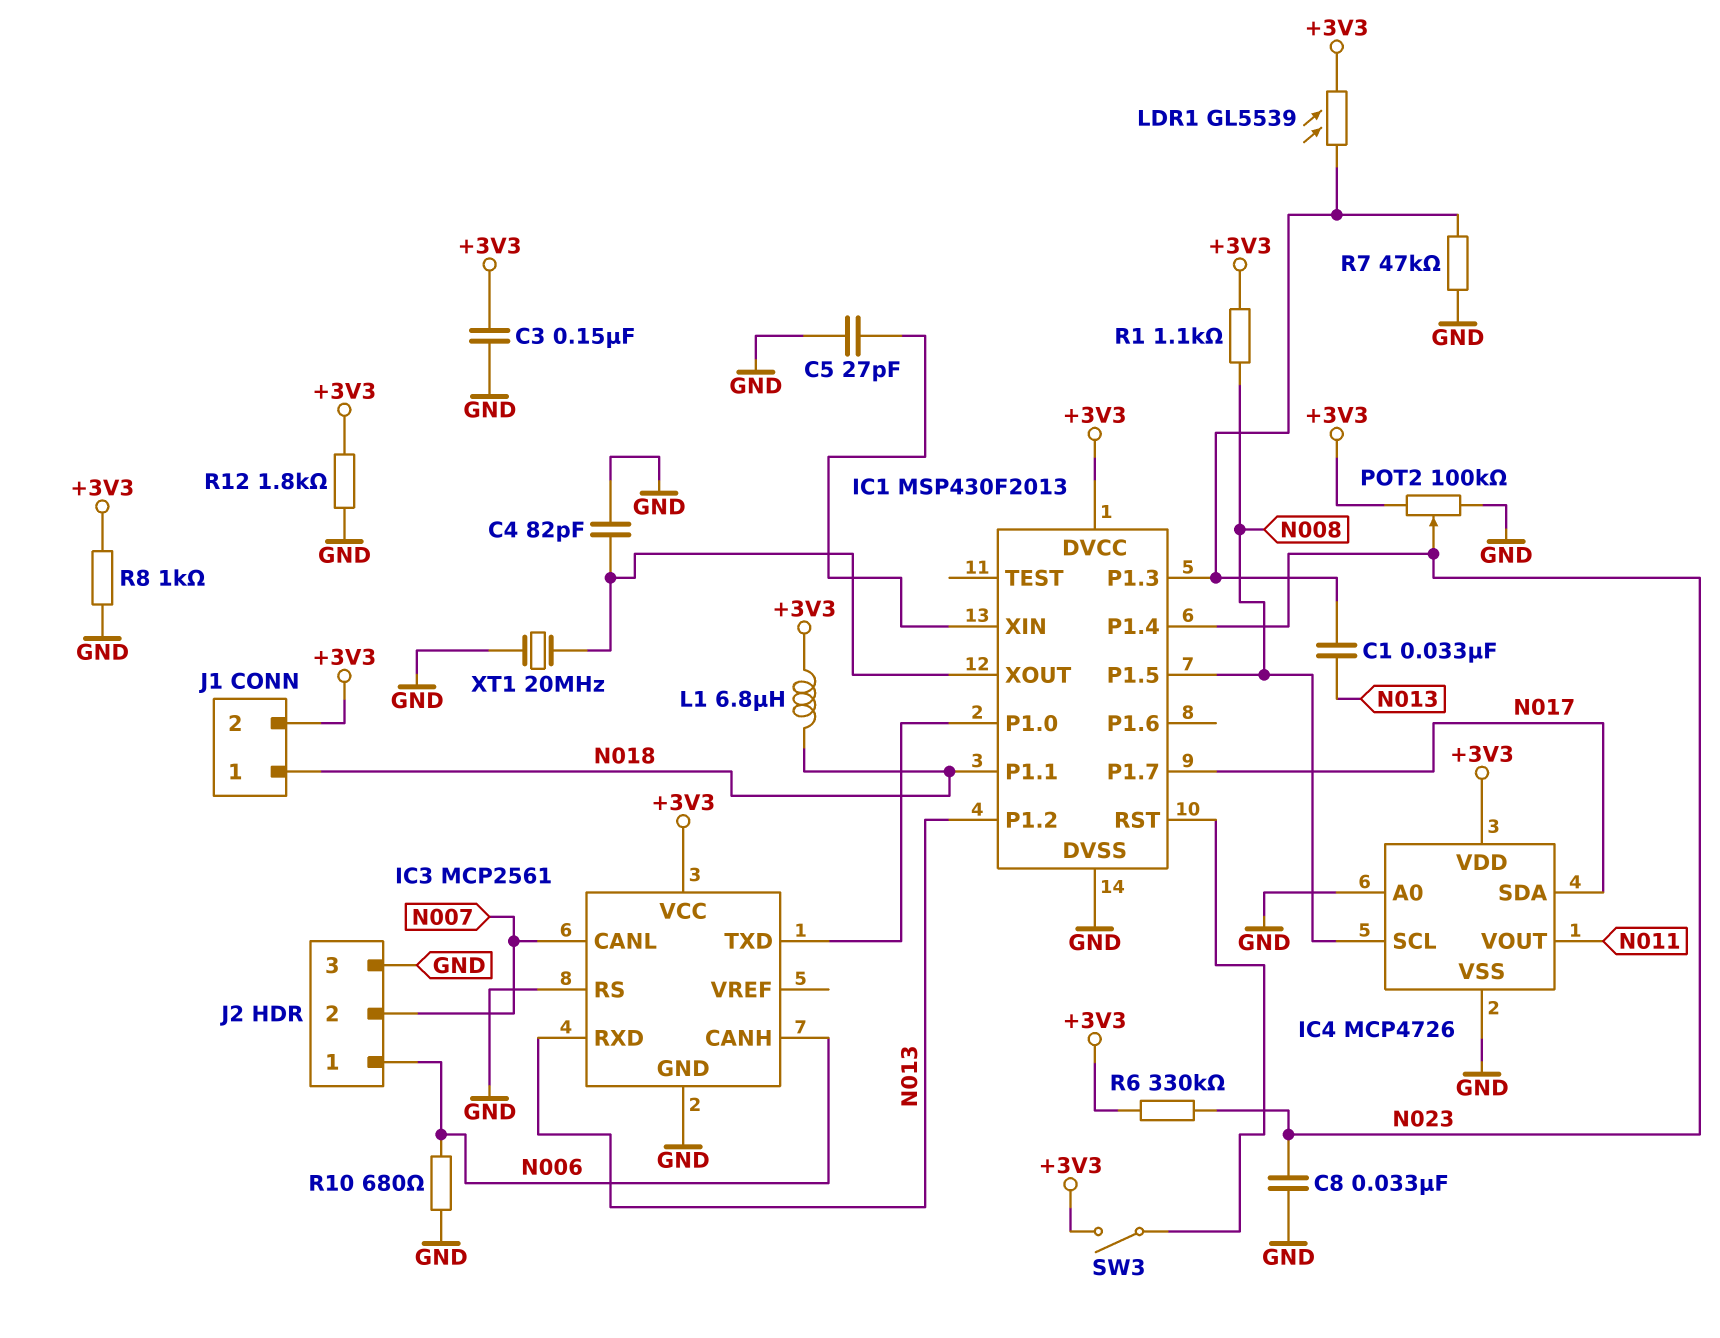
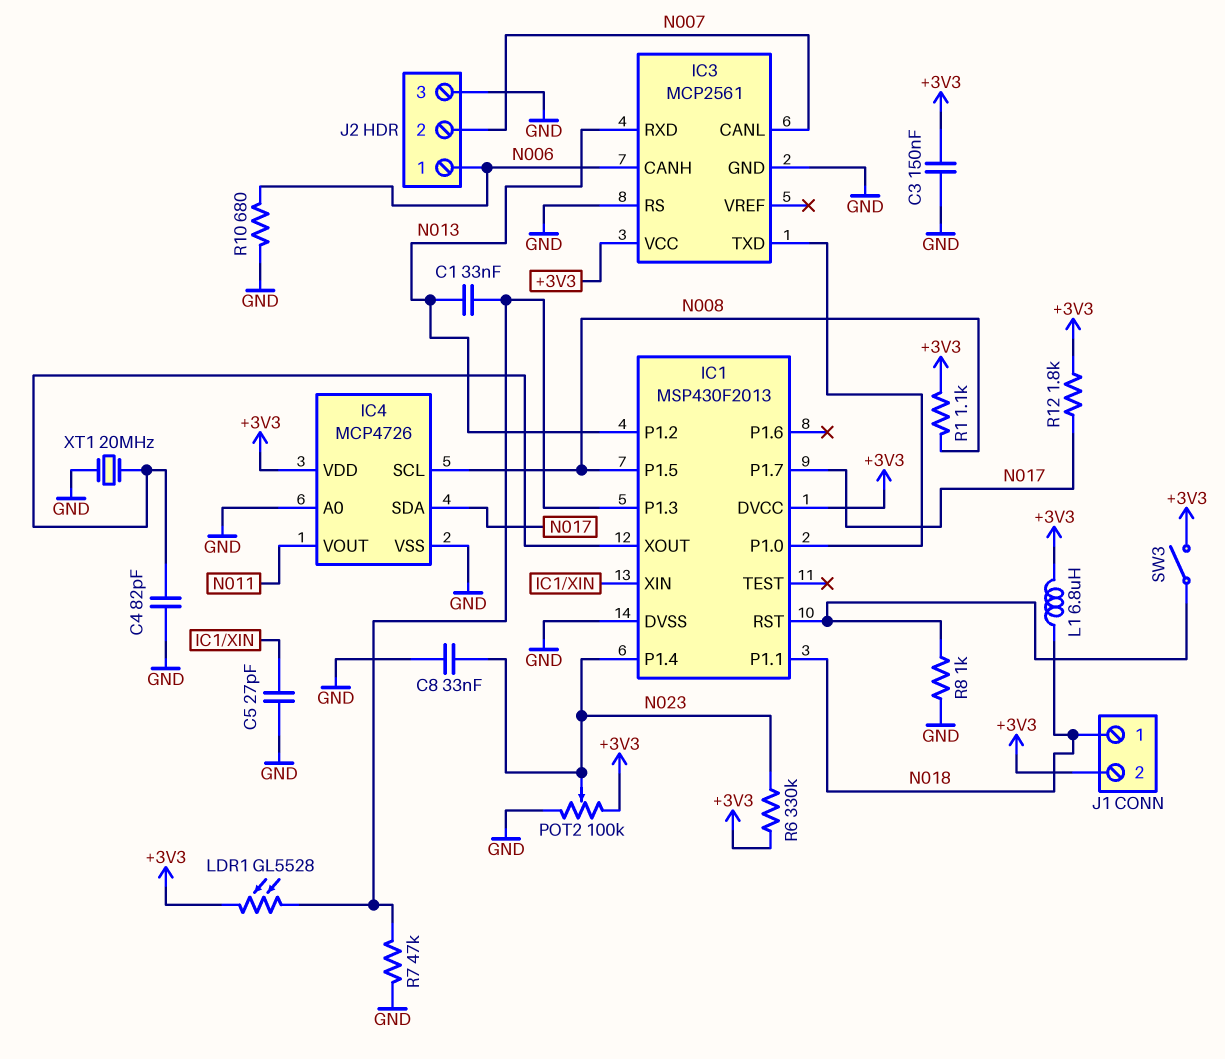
LDR1: GL5539 (+3V3, IC1/P1.3) -> GL5528 (+3V3, IC1/P1.3)
R8: 1k (+3V3, GND) -> 1k (GND, IC1/RST)
R12: 1.8k (+3V3, GND) -> 1.8k (+3V3, N017)

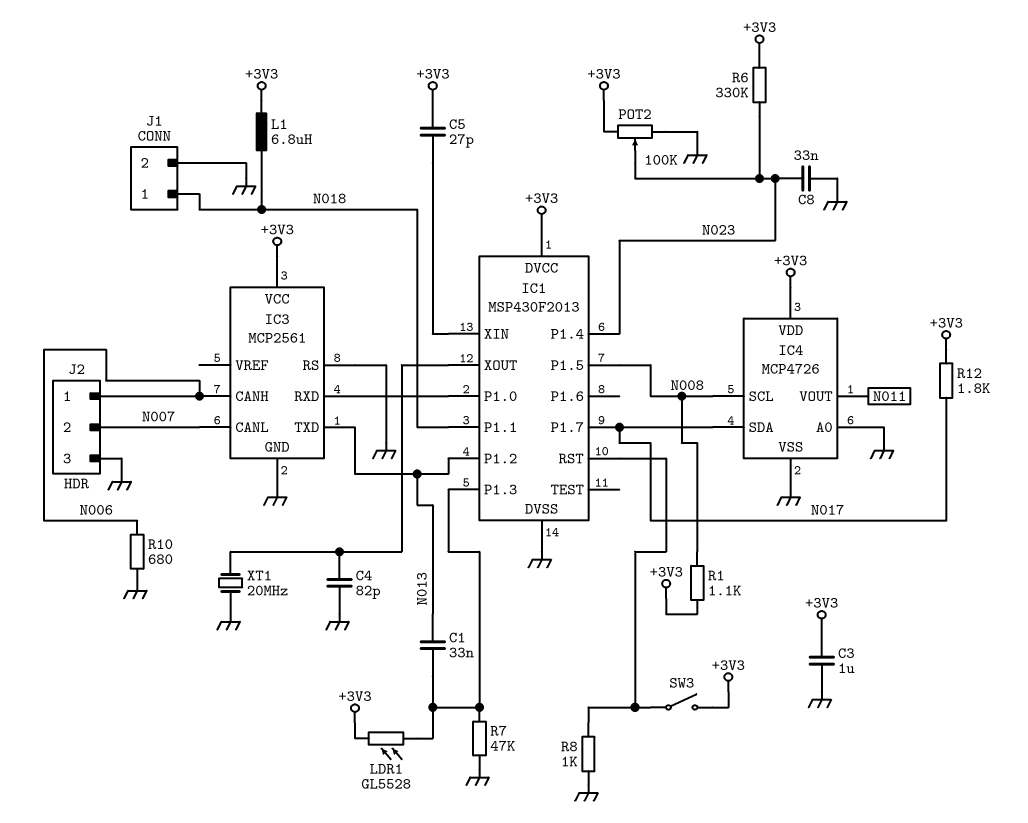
C3: 150nF (+3V3, GND) -> 1uF (+3V3, GND)
C5: 27pF (GND, IC1/XIN) -> 27pF (+3V3, IC1/XIN)
IC3 pin RXD: N013 -> IC1/P1.0
IC3 pin TXD: IC1/P1.0 -> N013
J1 pin 2: +3V3 -> GND

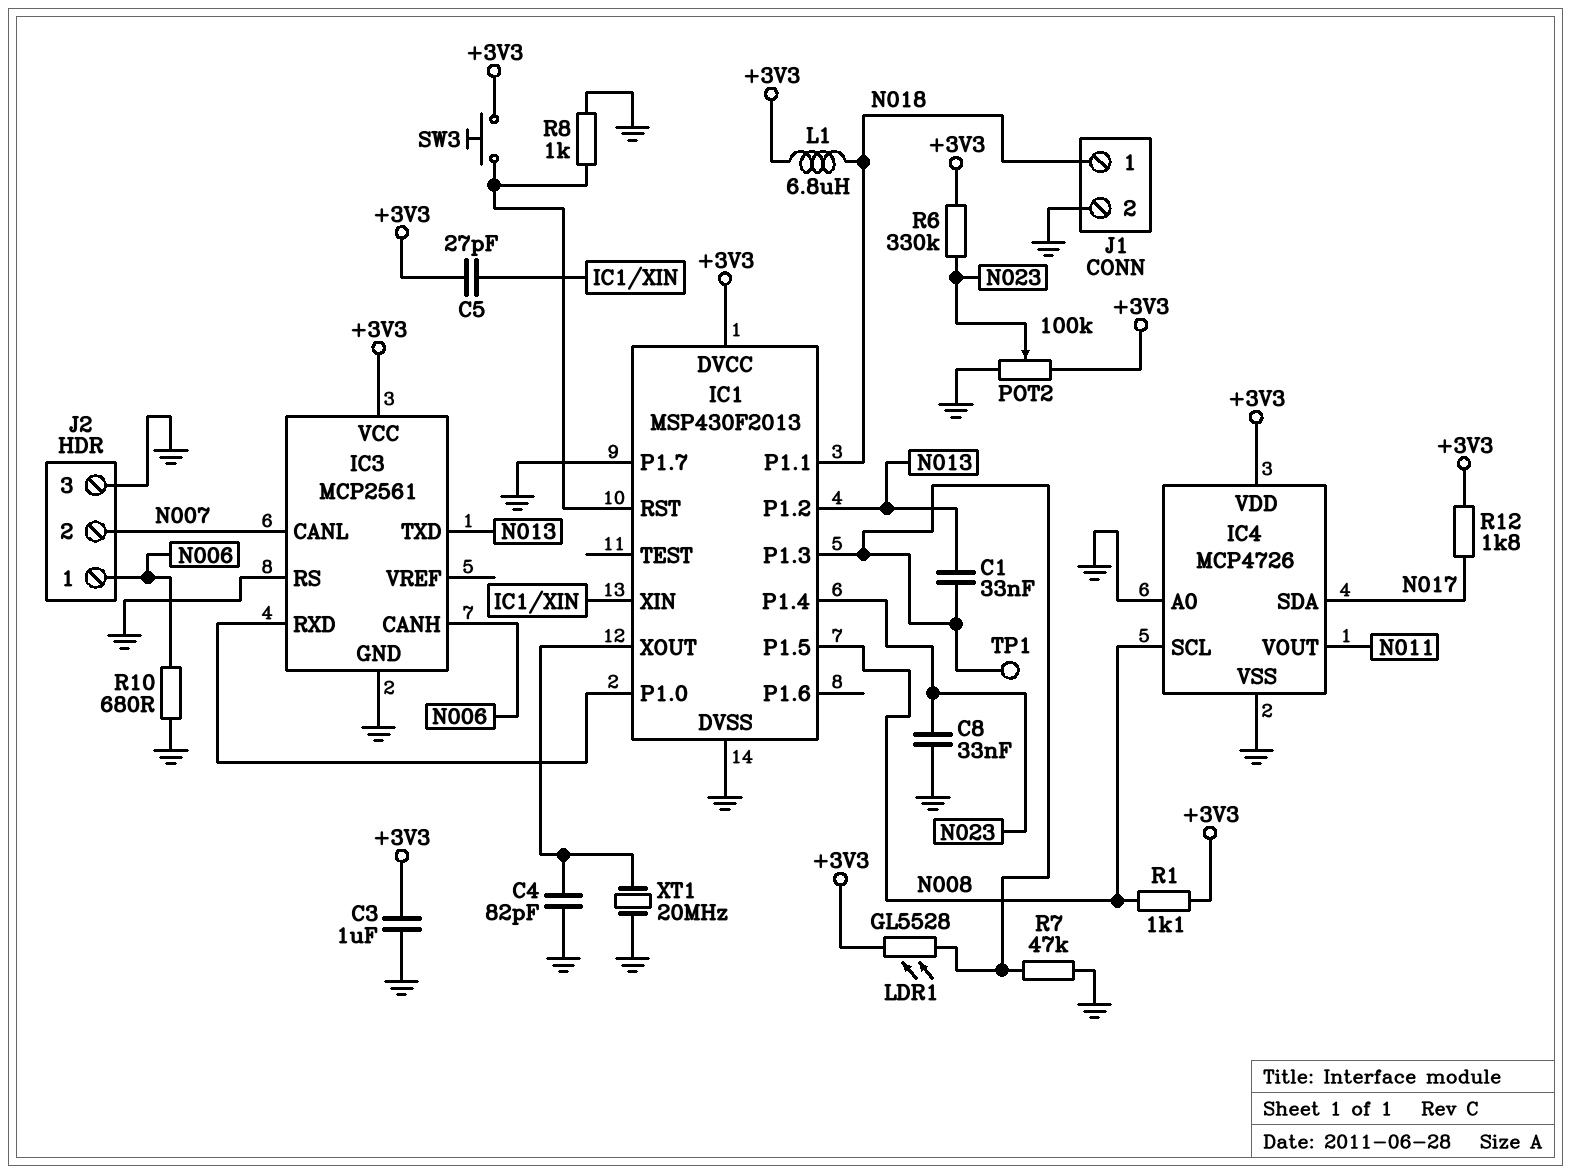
IC1 pin P1.7: N017 -> GND
SW3: switch (+3V3, IC1/RST) -> button (+3V3, IC1/RST)
TP1: none -> test point (IC1/P1.3)

